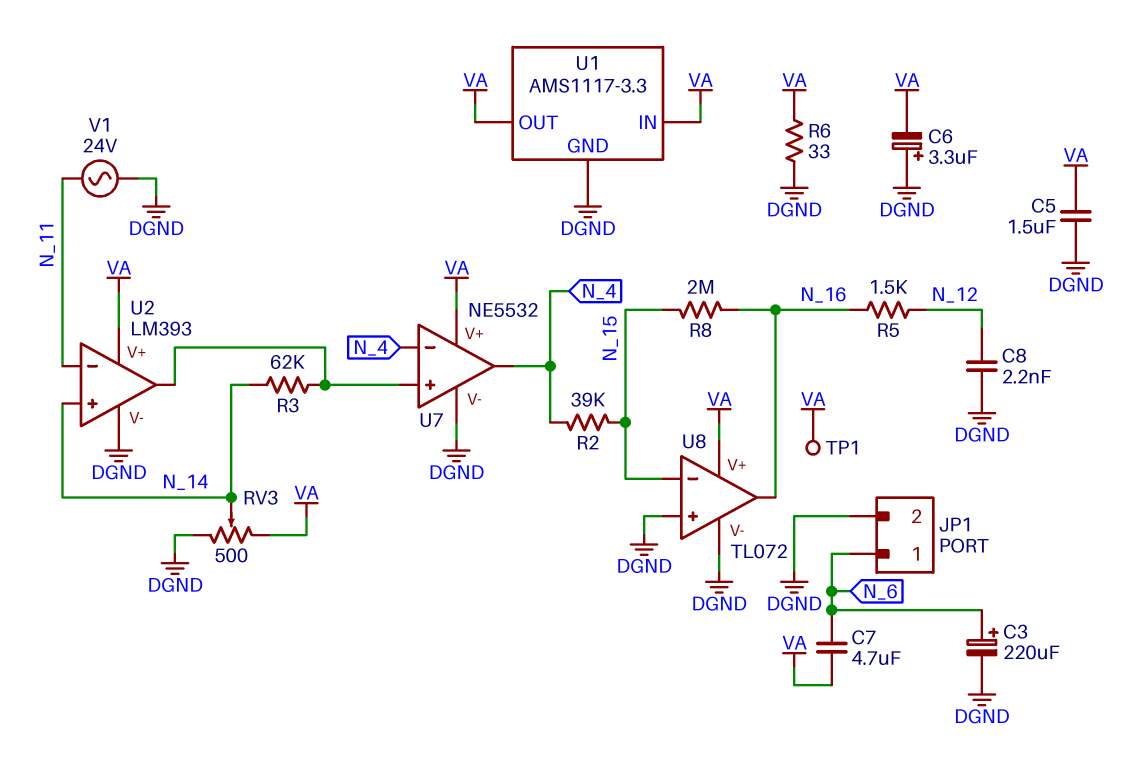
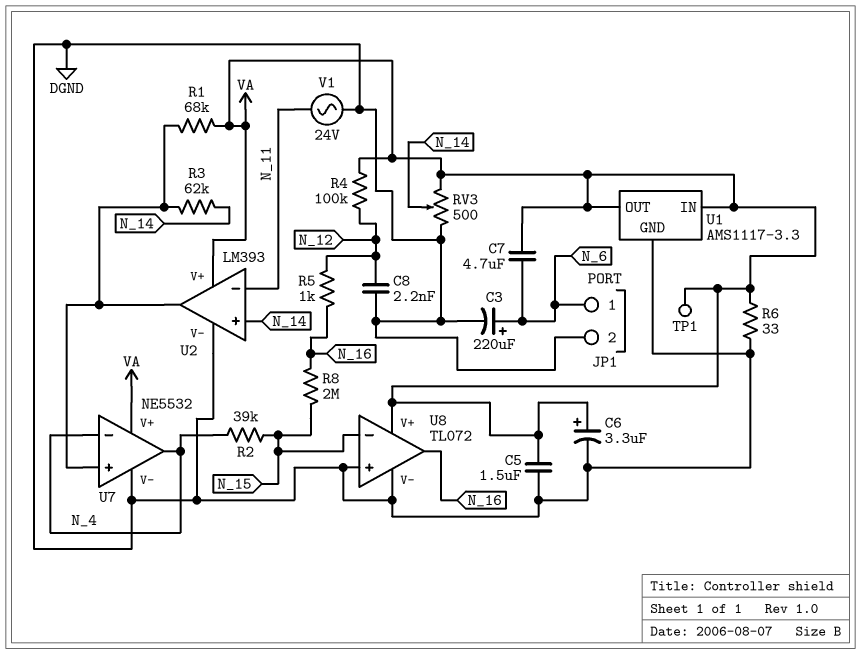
C6: 3.3uF (plus DGND, minus VA) -> 3.3uF (plus VA, minus DGND)
R1: none -> 68k (U2/out, VA)
R4: none -> 100k (N_12, VA)
R5: 1.5k (N_12, N_16) -> 1k (N_12, N_16)

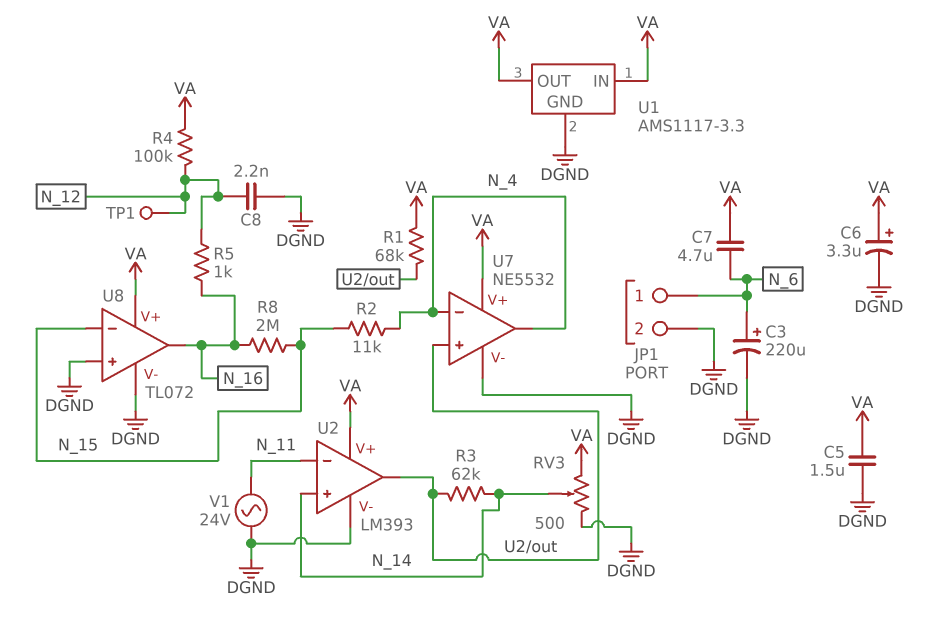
R2: 39k (N_4, N_15) -> 11k (N_4, N_15)
R6: 33 (DGND, VA) -> none
TP1: test point (VA) -> test point (N_12)

